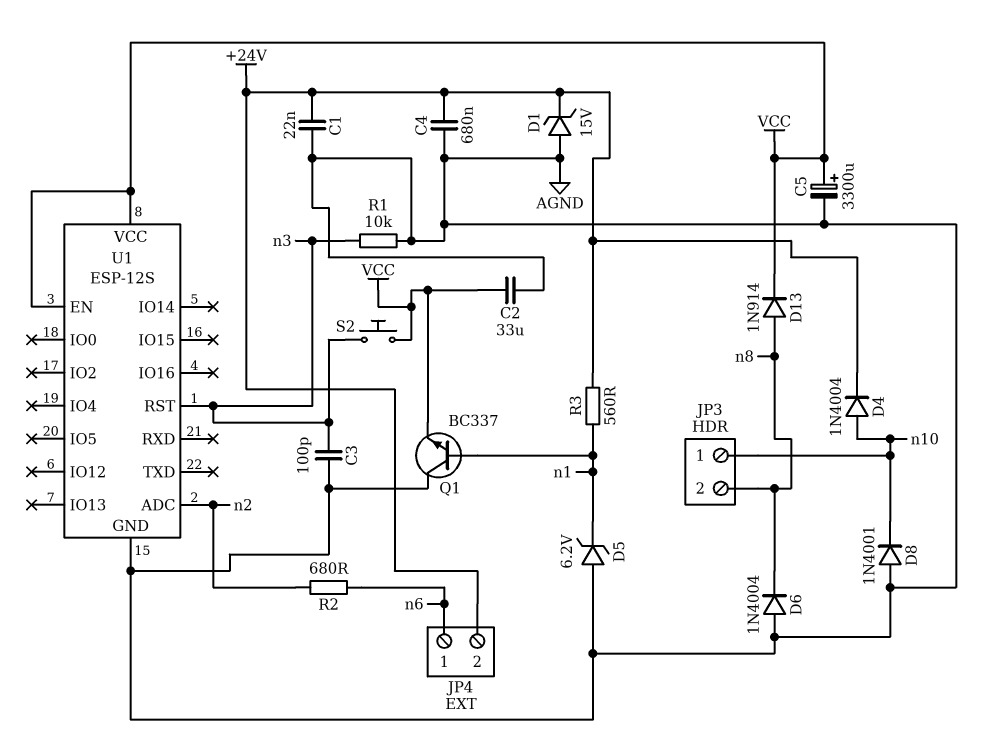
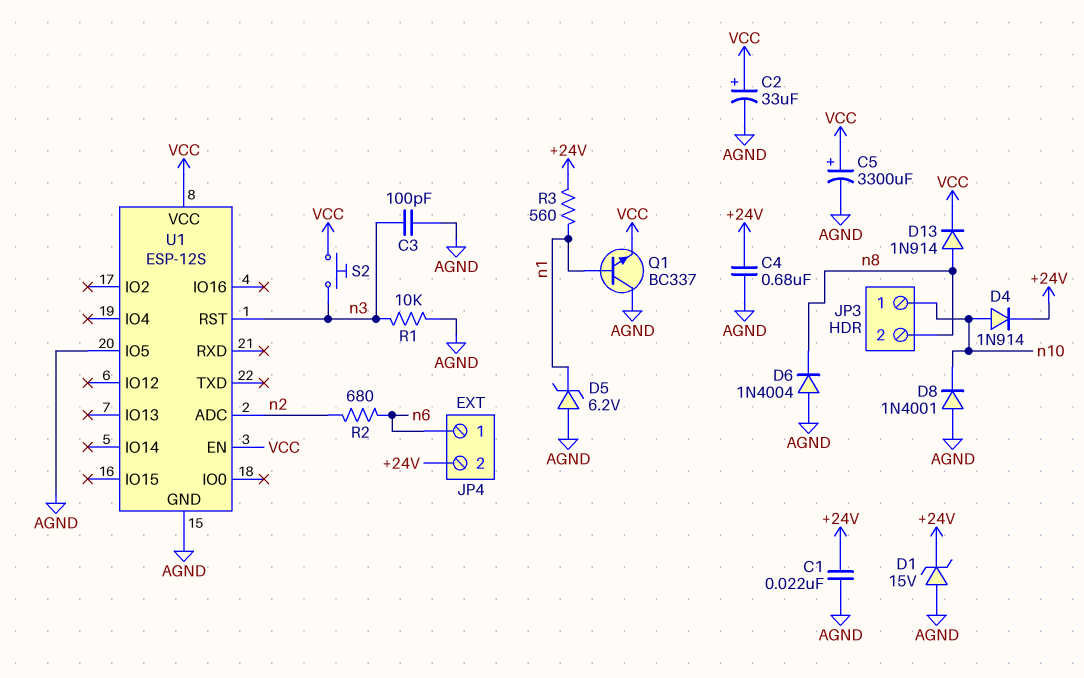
C2: 33uF (AGND, VCC) -> 33uF (plus VCC, minus AGND)
D4: diode 1N4004 (A n10, K +24V) -> diode 1N914 (A n10, K +24V)
U1 pin IO5: none -> AGND

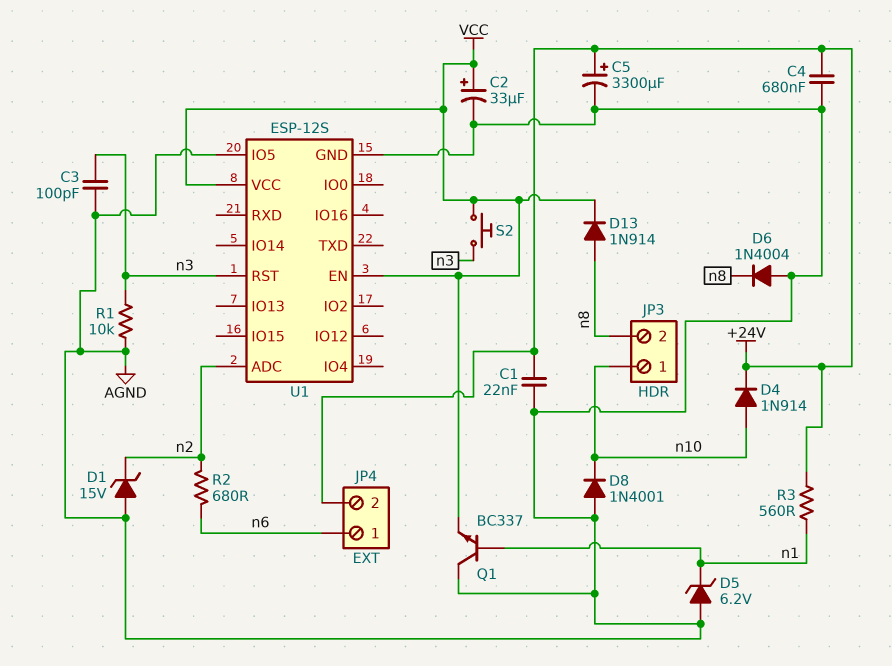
C5: 3300uF (plus VCC, minus AGND) -> 3300uF (plus +24V, minus AGND)
D1: zener 15V (A AGND, K +24V) -> zener 15V (A AGND, K n2)

